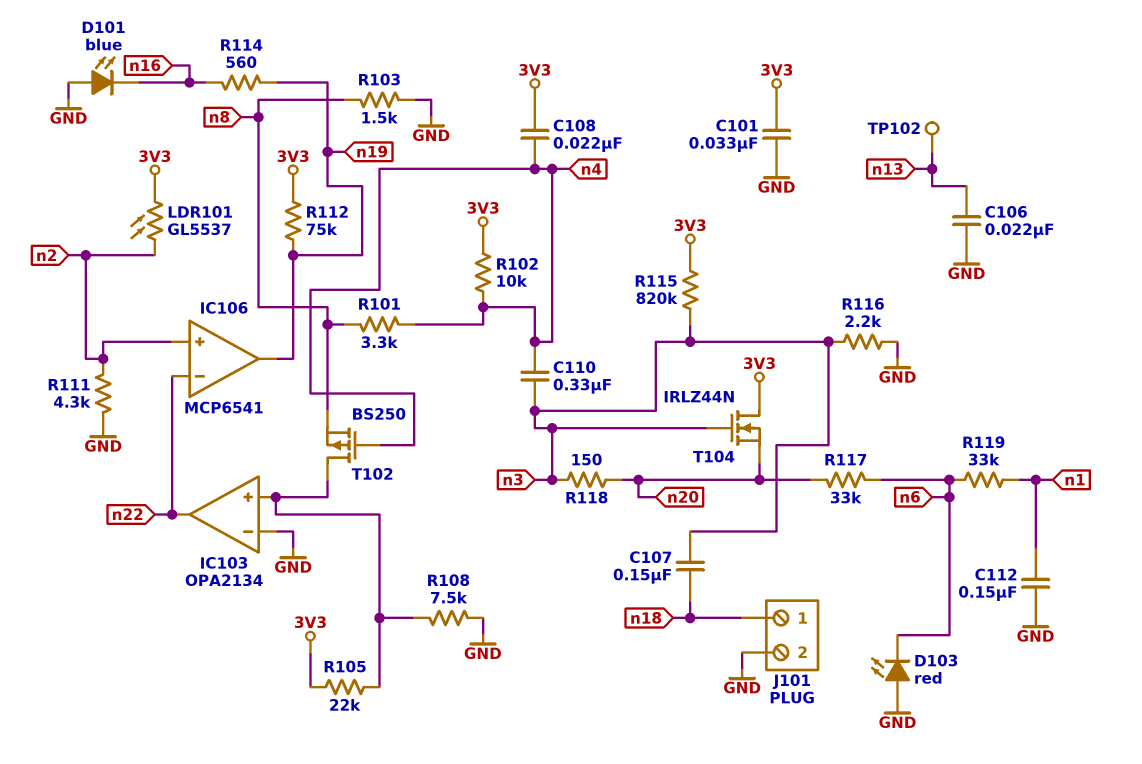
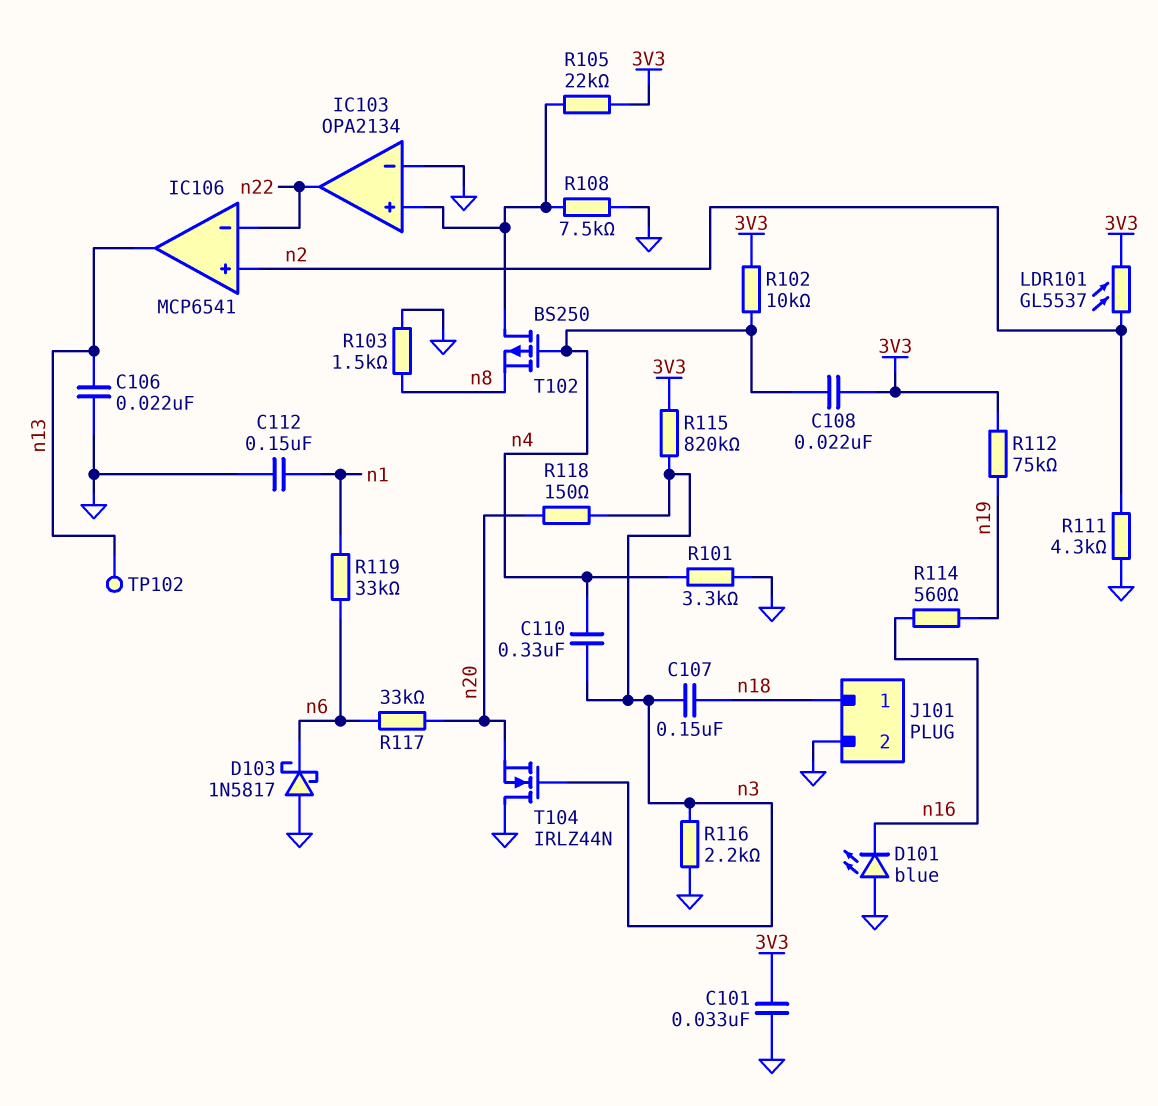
D103: LED red (A GND, K n6) -> schottky 1N5817 (A GND, K n6)
IC106 pin out: n19 -> n13
R101: 3.3k (n4, n8) -> 3.3k (GND, n4)
T104: NMOS IRLZ44N (G n3, D 3V3, S n20) -> NMOS IRLZ44N (G n3, D GND, S n20)

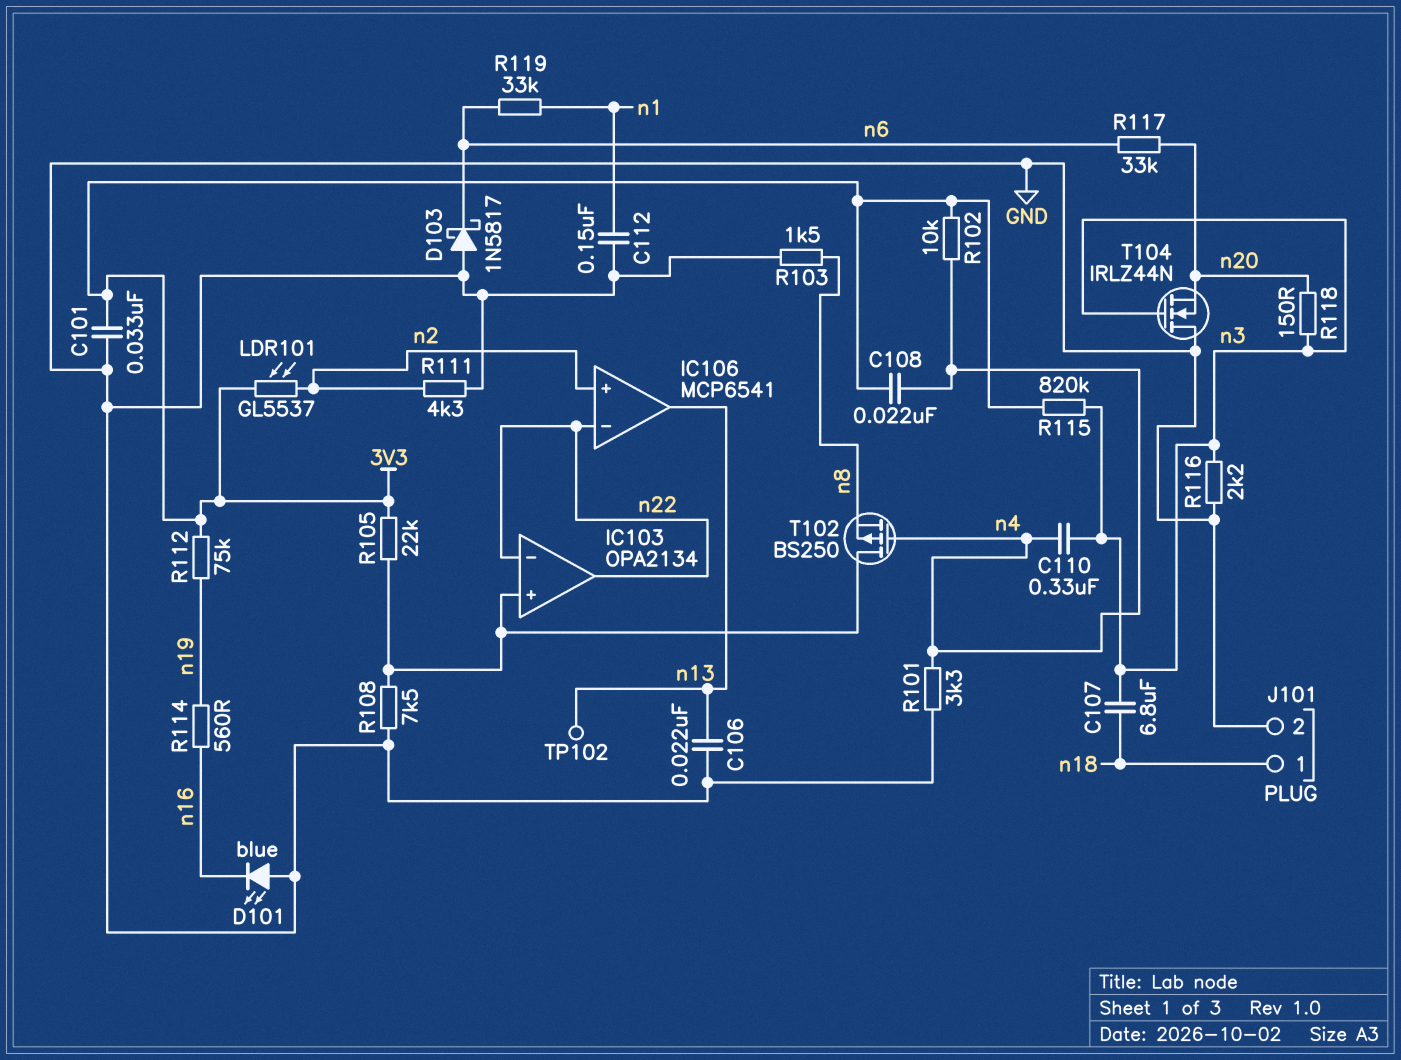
C107: 150nF (n3, n18) -> 6.8uF (n3, n18)
IC103 pin in-: GND -> n22

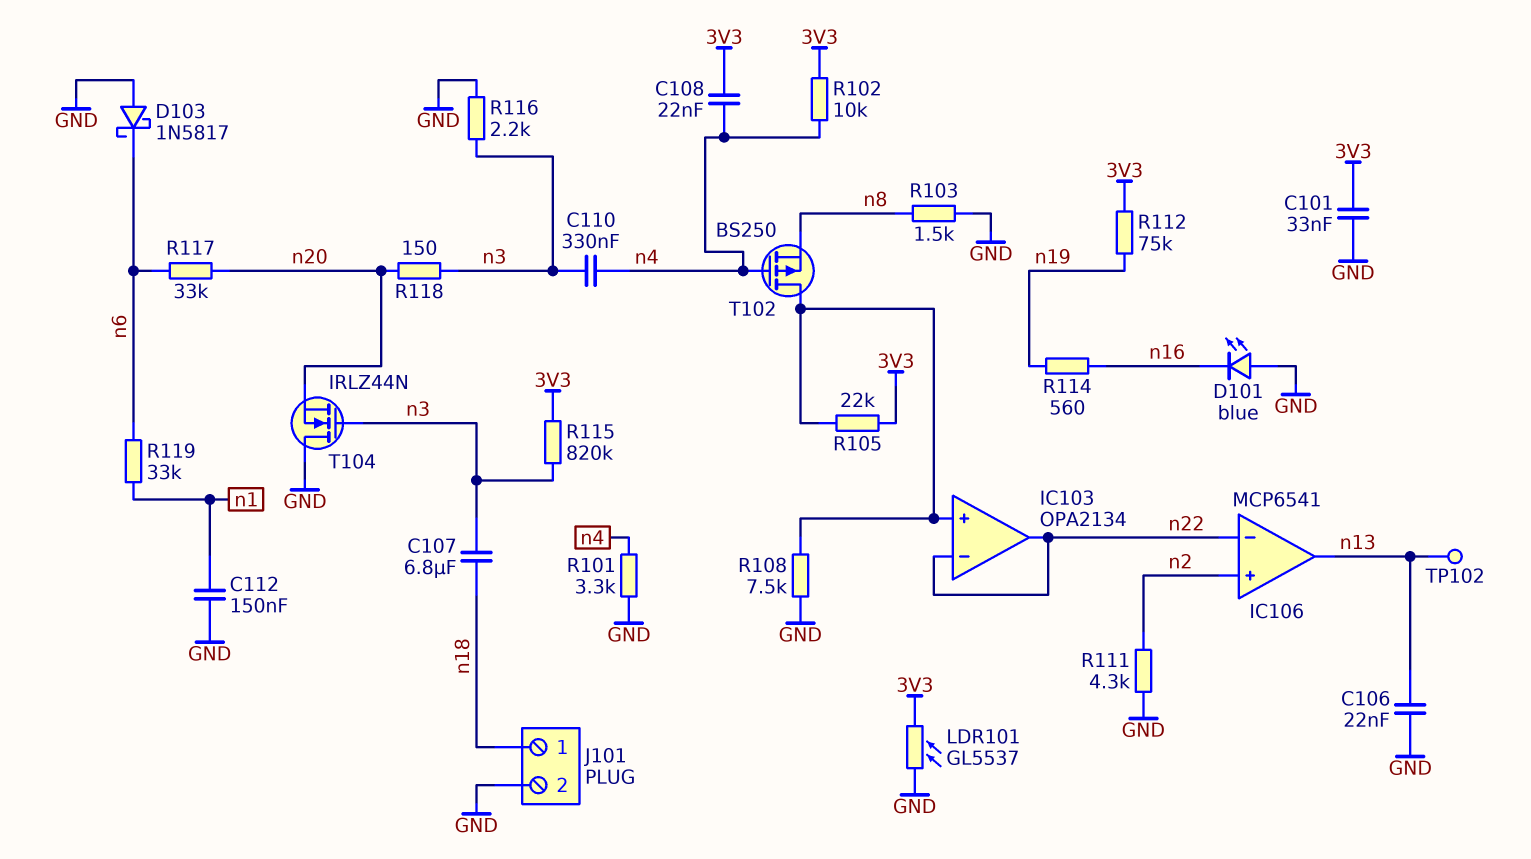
LDR101: GL5537 (3V3, n2) -> GL5537 (3V3, GND)

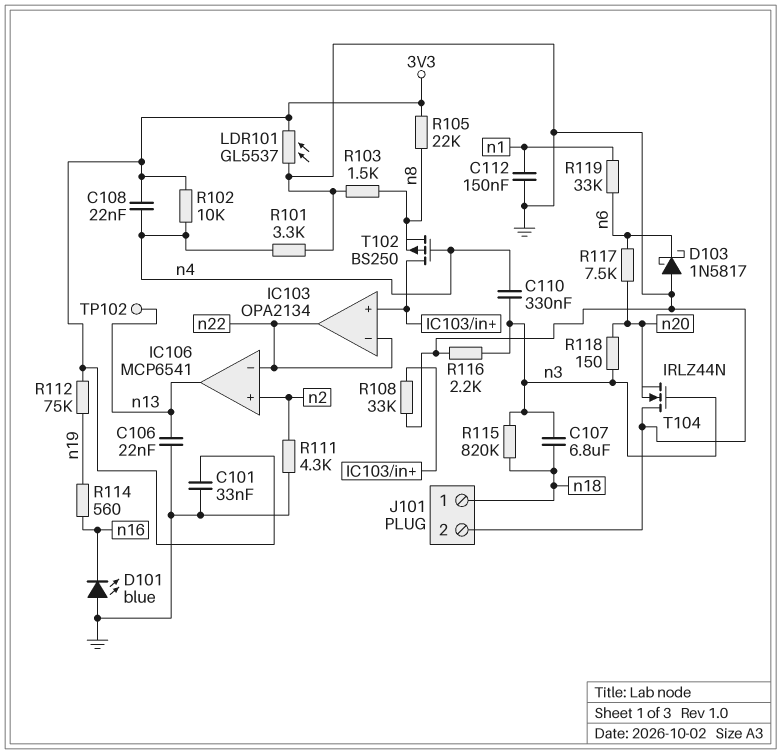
R105: 22k (3V3, IC103/in+) -> 22k (3V3, n8)
R108: 7.5k (GND, IC103/in+) -> 33k (GND, IC103/in+)
R115: 820k (3V3, n3) -> 820k (n3, n18)
R117: 33k (n6, n20) -> 7.5k (n6, n20)

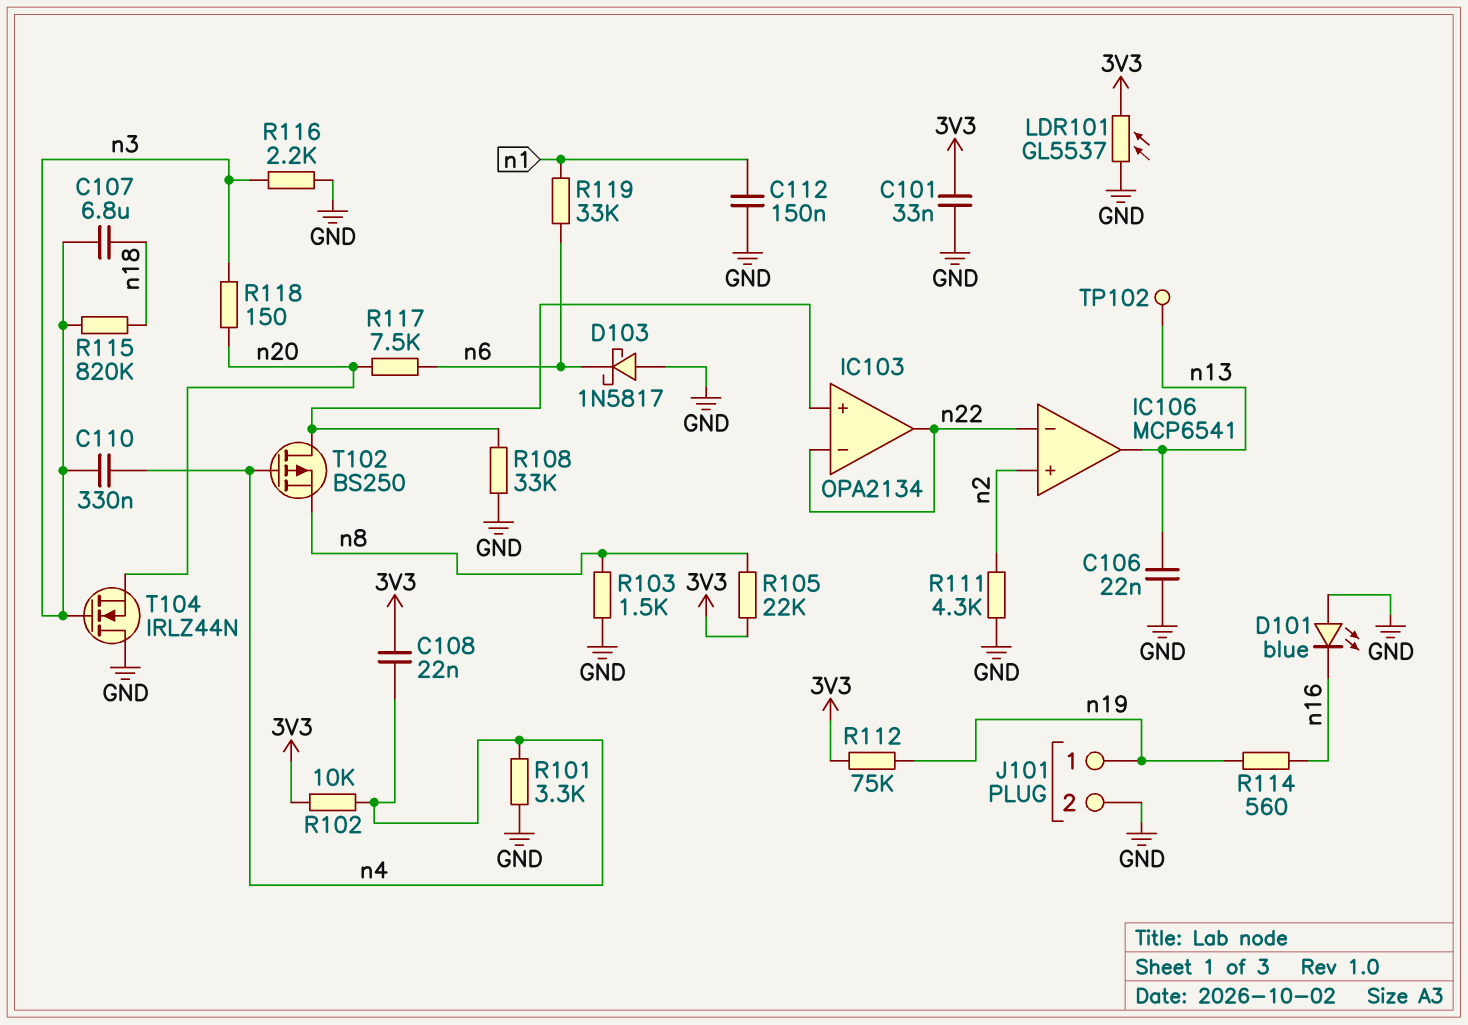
J101 pin 1: n18 -> n19

